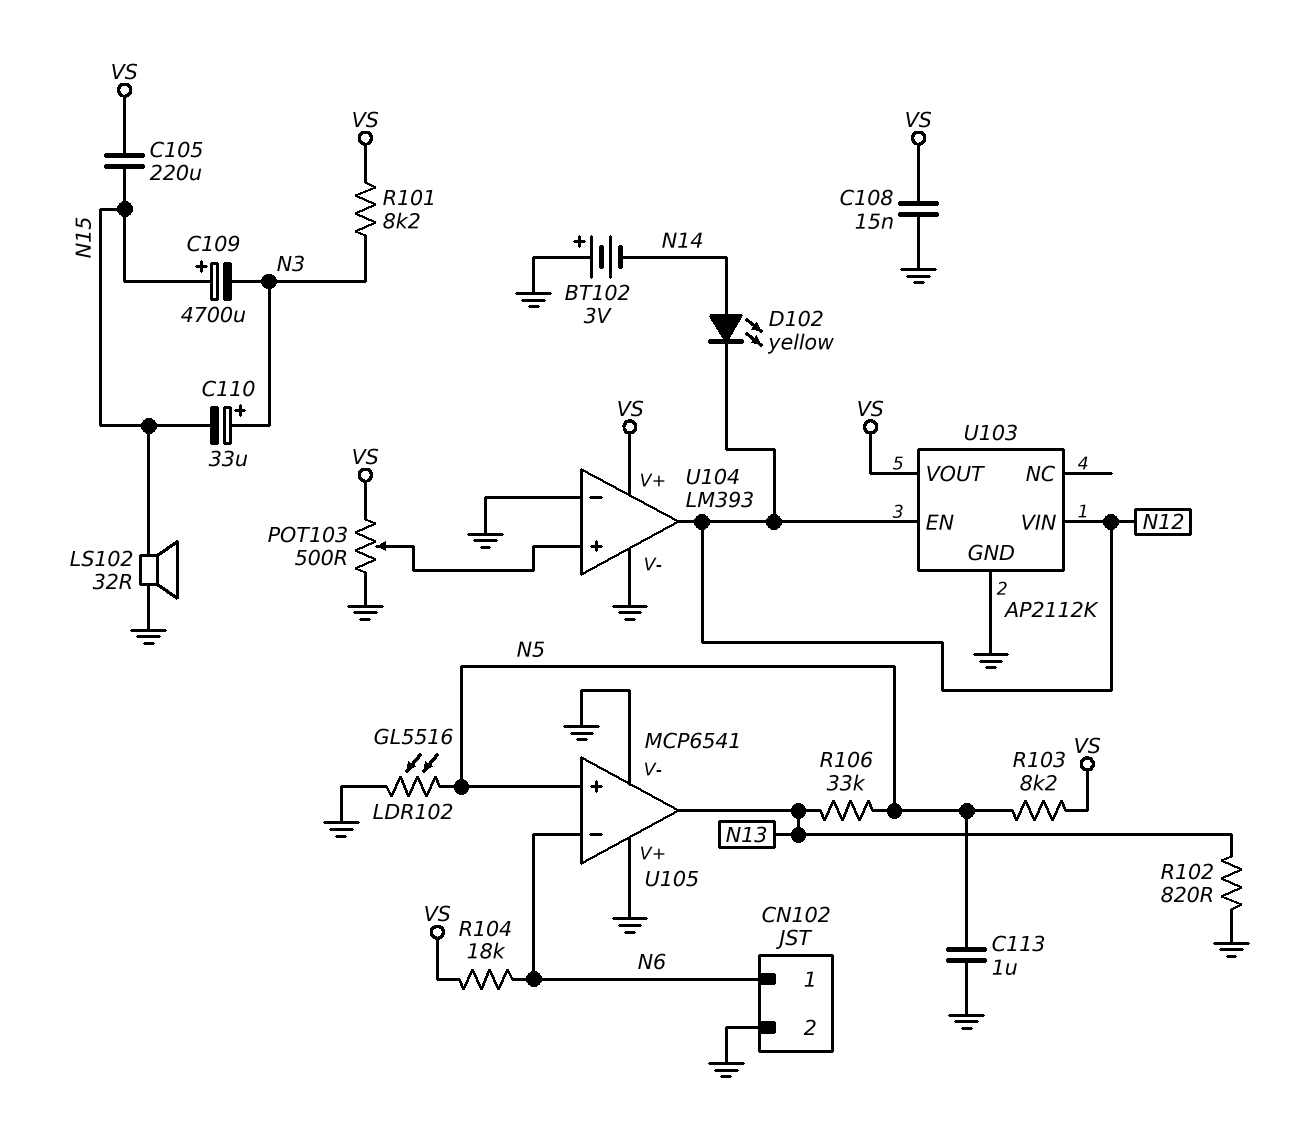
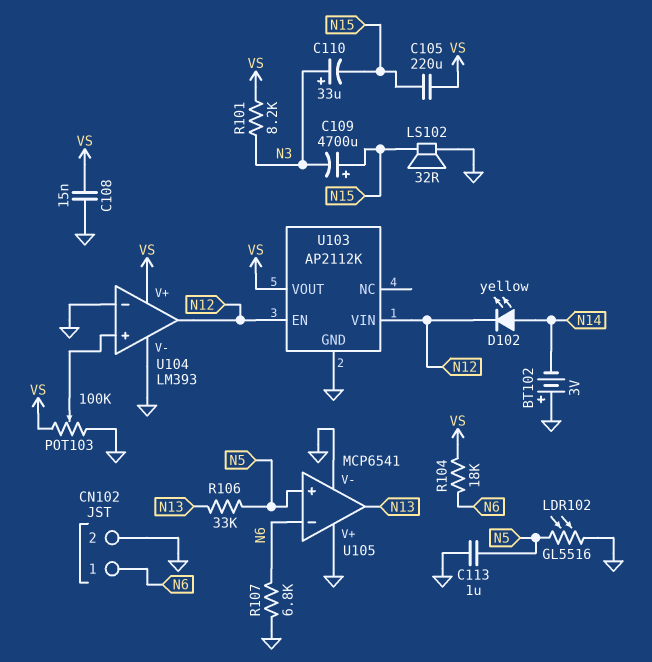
POT103: 500 (GND, VS, wiper U104/in+) -> 100k (GND, VS, wiper U104/in+)
R102: 820 (GND, N13) -> none
R103: 8.2k (N5, VS) -> none
R107: none -> 6.8k (GND, N6)

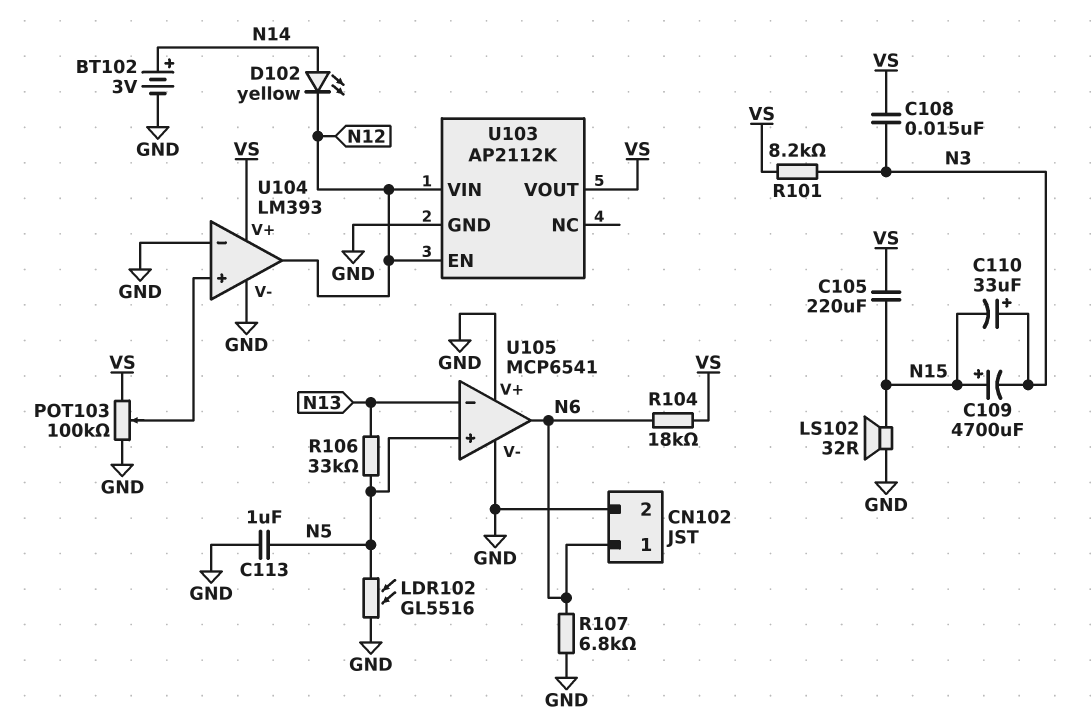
BT102: 3V (plus GND, minus N14) -> 3V (plus N14, minus GND)
C108: 15nF (GND, VS) -> 15nF (N3, VS)
U105 pin in-: N6 -> N13
U105 pin out: N13 -> N6

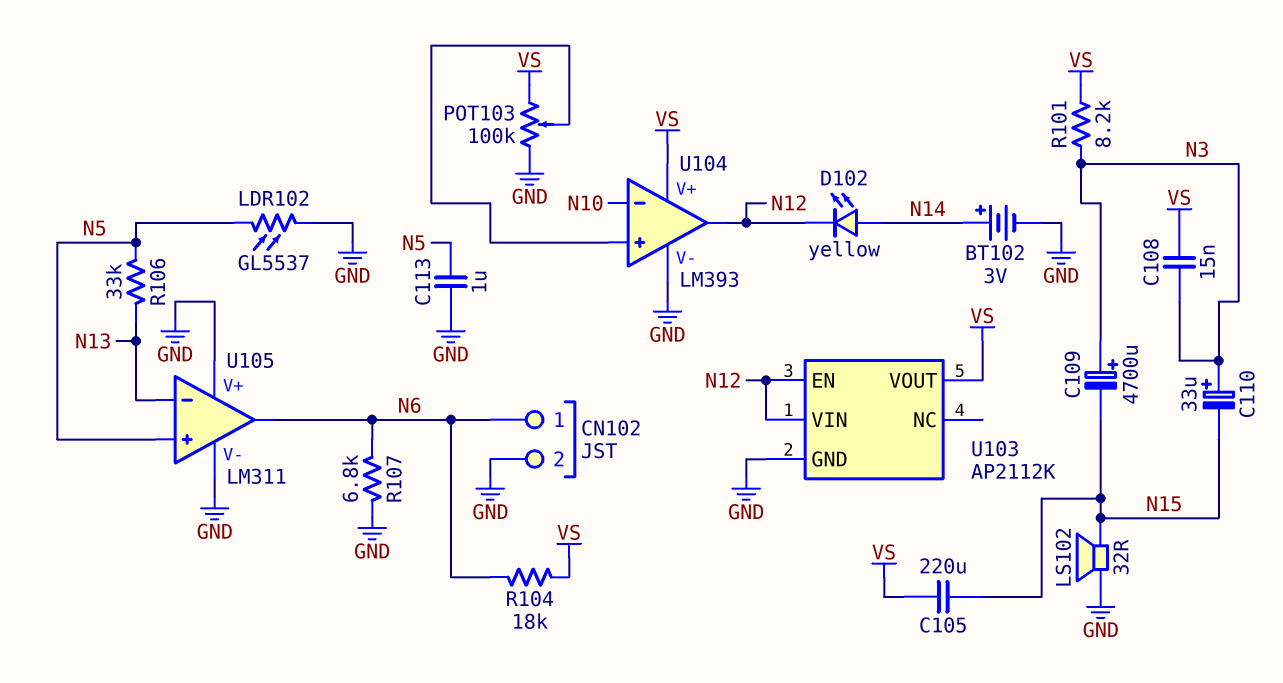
C109: 4700uF (plus N15, minus N3) -> 4700uF (plus N3, minus N15)
LDR102: GL5516 (GND, N5) -> GL5537 (GND, N5)
U104 pin in-: GND -> N10
U105: MCP6541 -> LM311

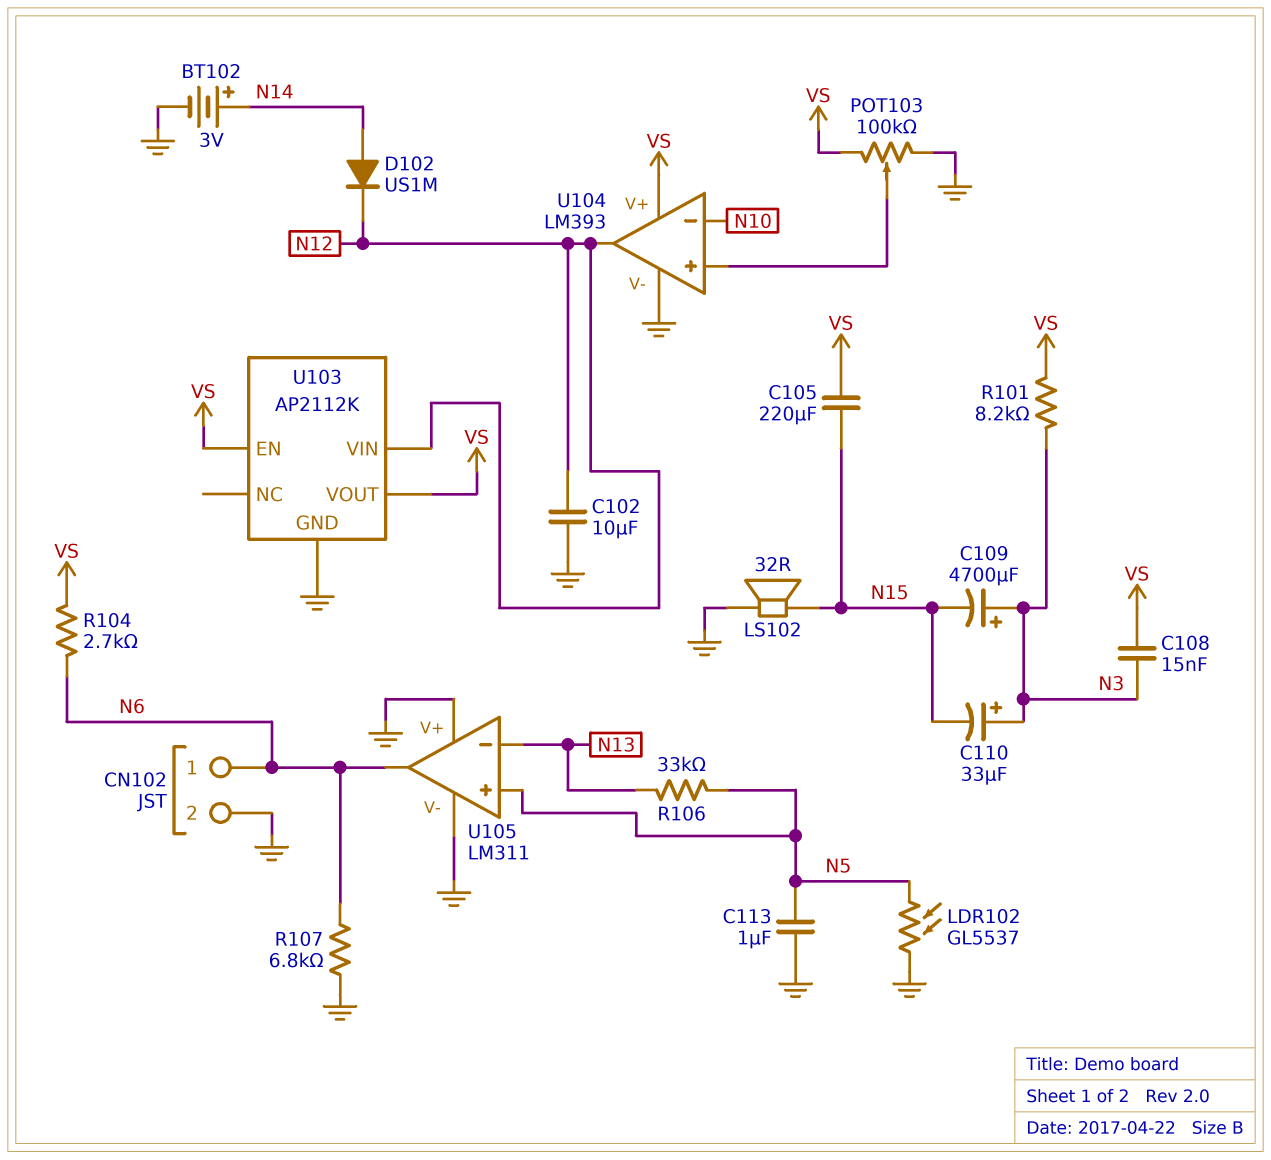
C102: none -> 10uF (GND, N12)
D102: LED yellow (A N14, K N12) -> diode US1M (A N14, K N12)
R104: 18k (N6, VS) -> 2.7k (N6, VS)
U103 pin EN: N12 -> VS

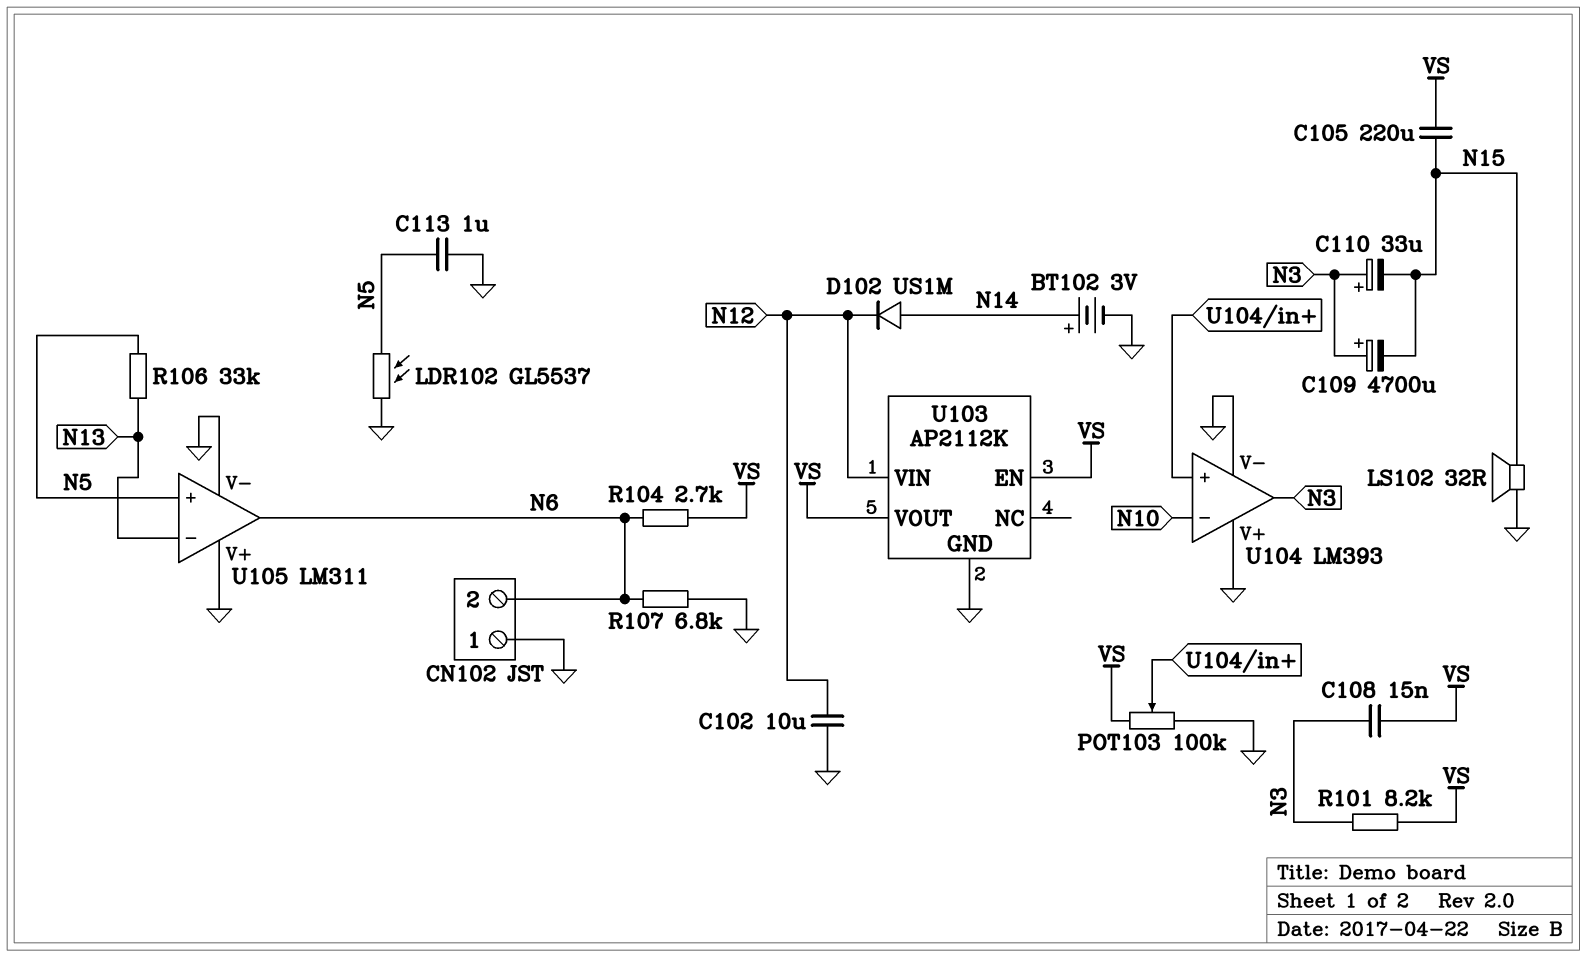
CN102 pin 1: N6 -> GND
CN102 pin 2: GND -> N6
U104 pin V+: VS -> GND
U104 pin out: N12 -> N3

